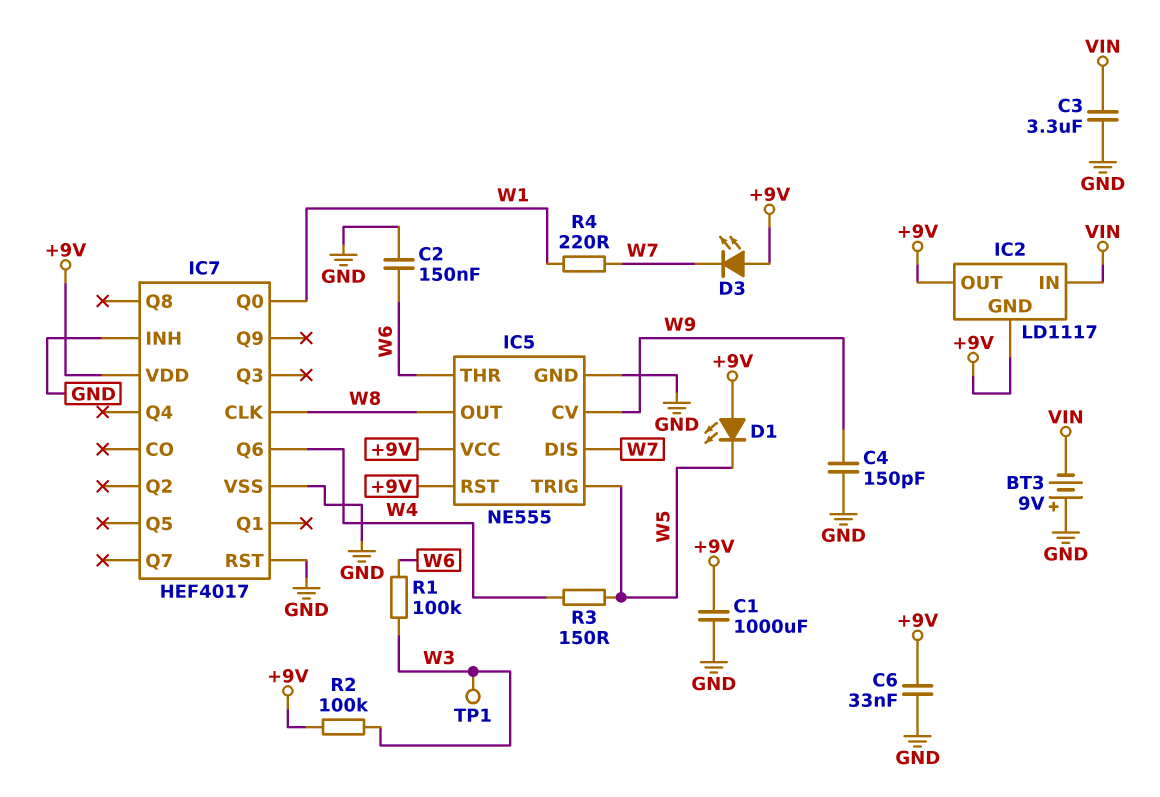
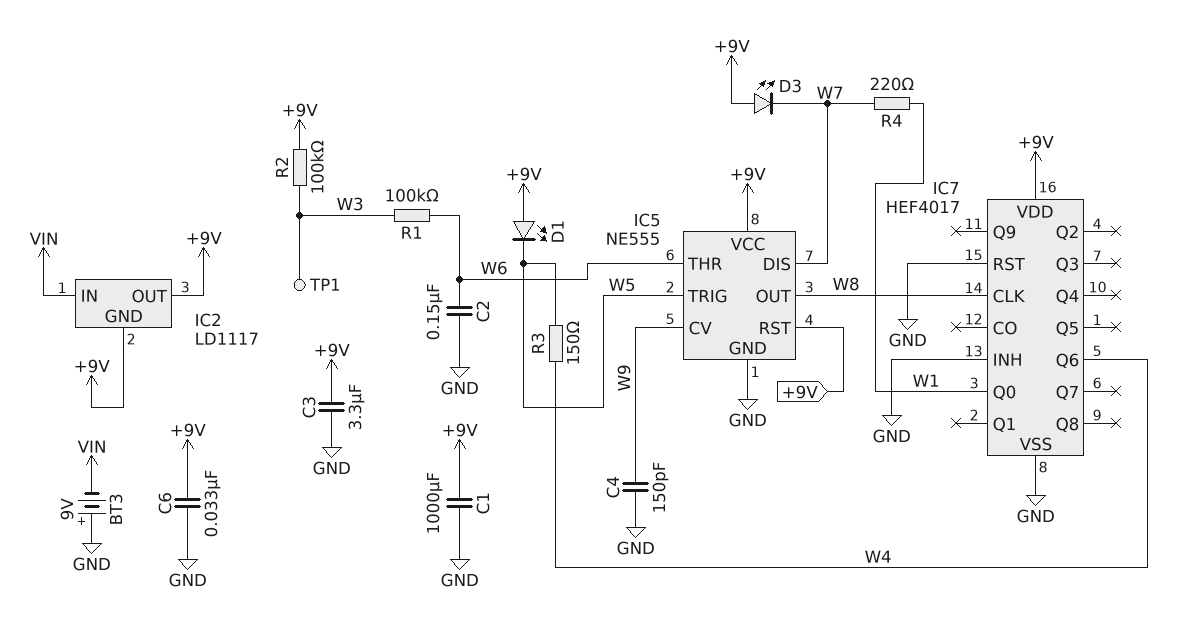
C3: 3.3uF (GND, VIN) -> 3.3uF (+9V, GND)

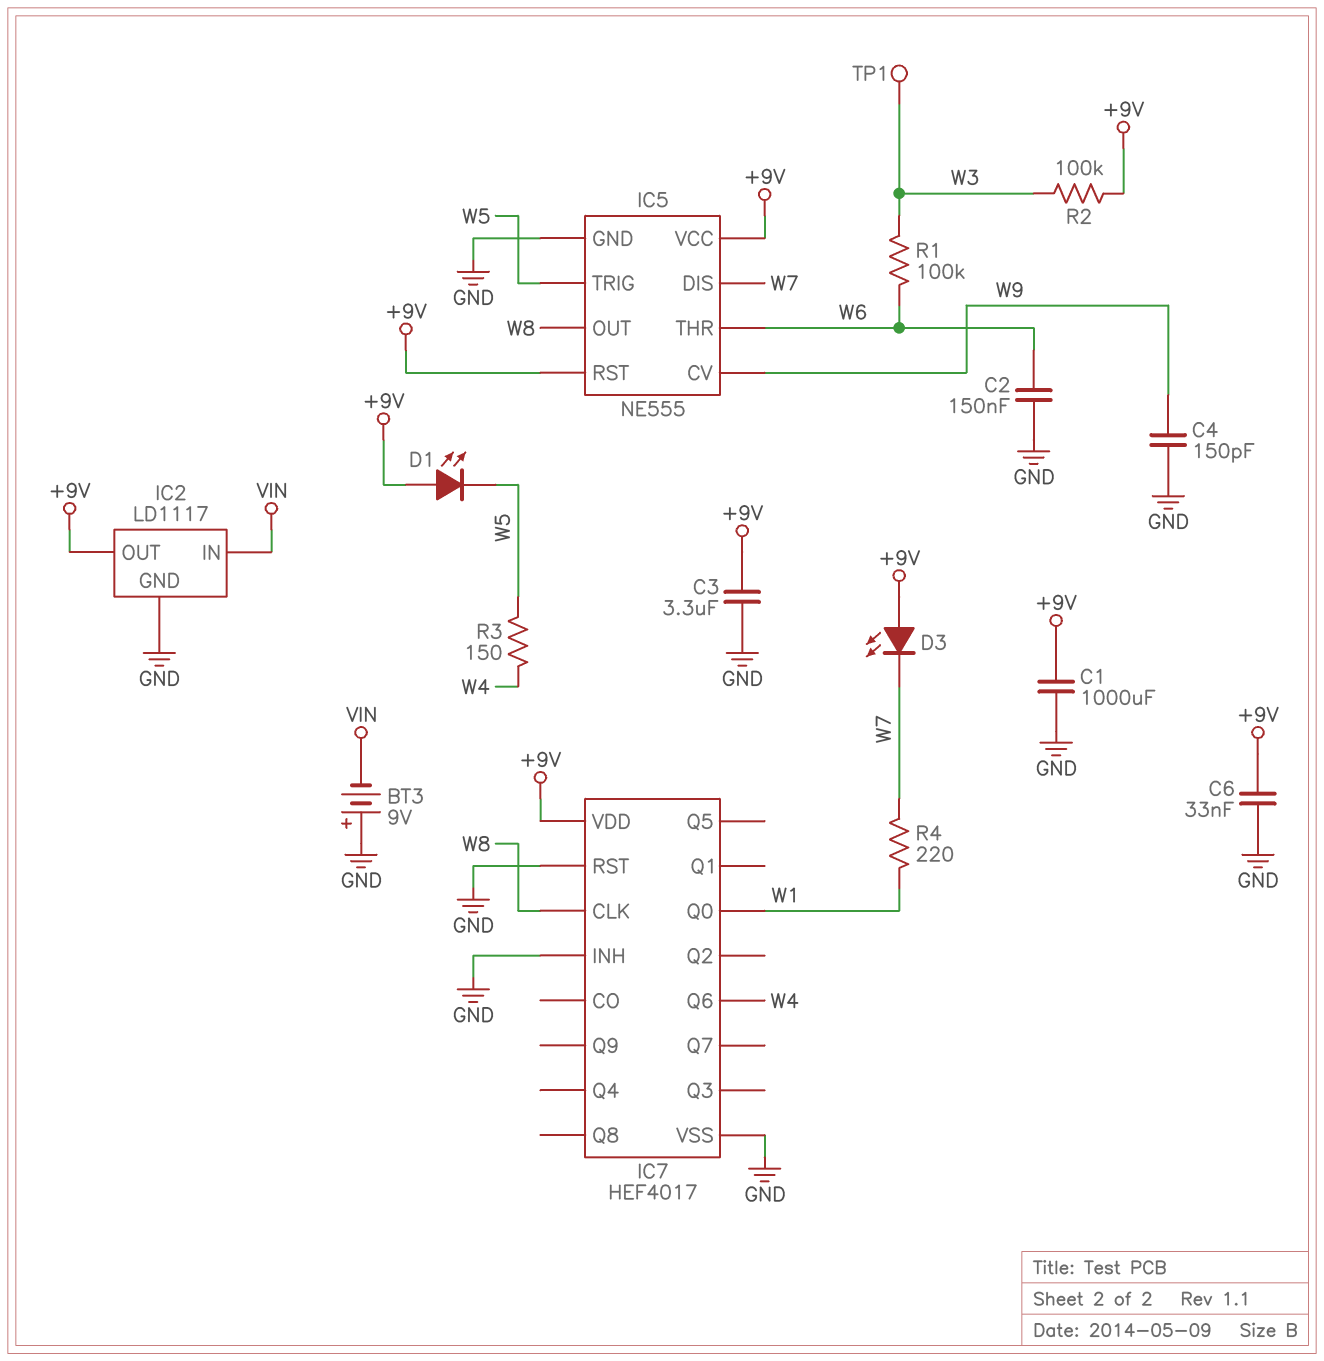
IC2 pin GND: +9V -> GND

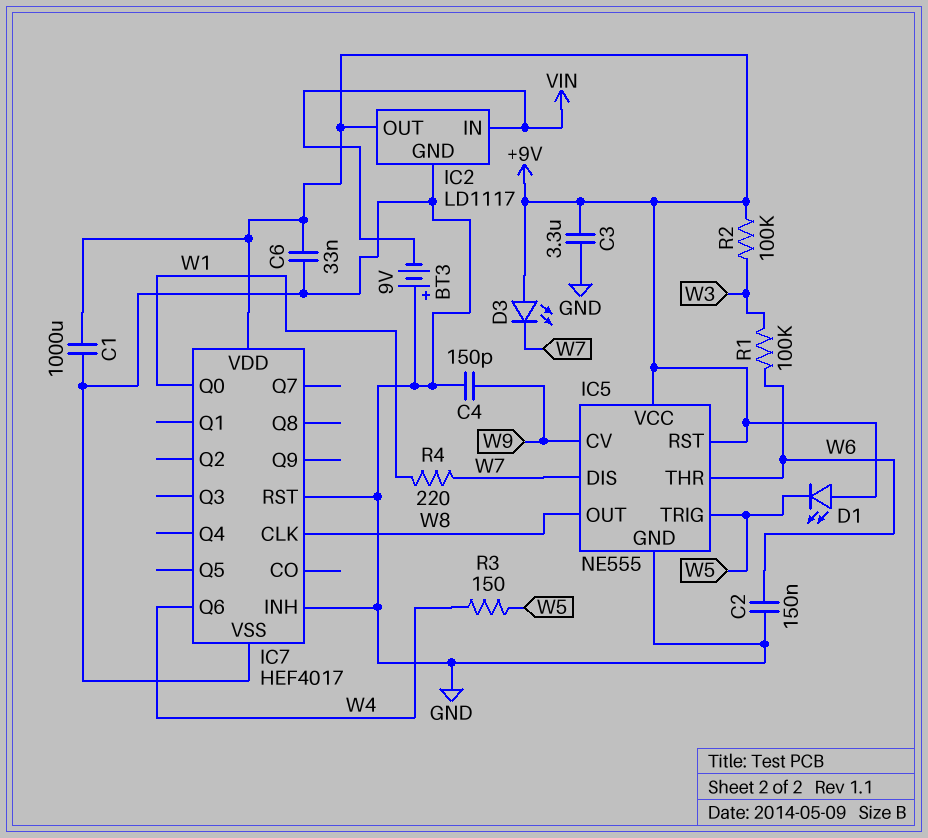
TP1: test point (W3) -> none

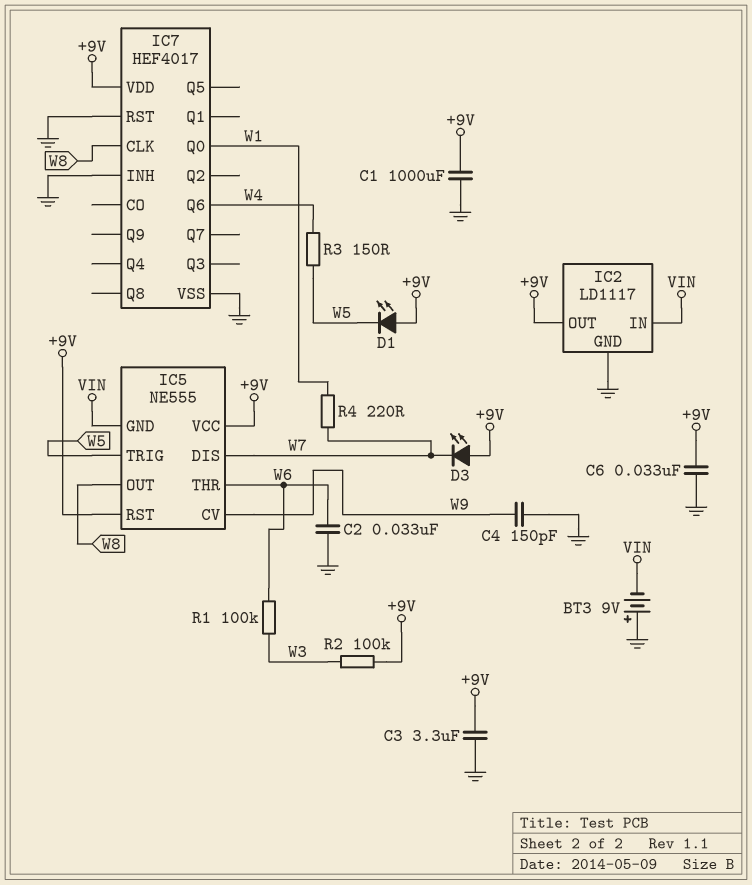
C2: 150nF (GND, W6) -> 33nF (GND, W6)
IC5 pin GND: GND -> VIN

